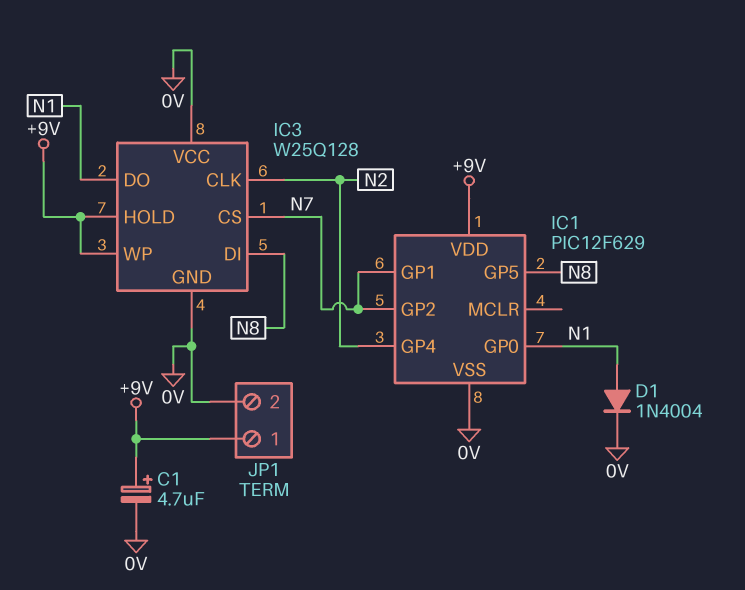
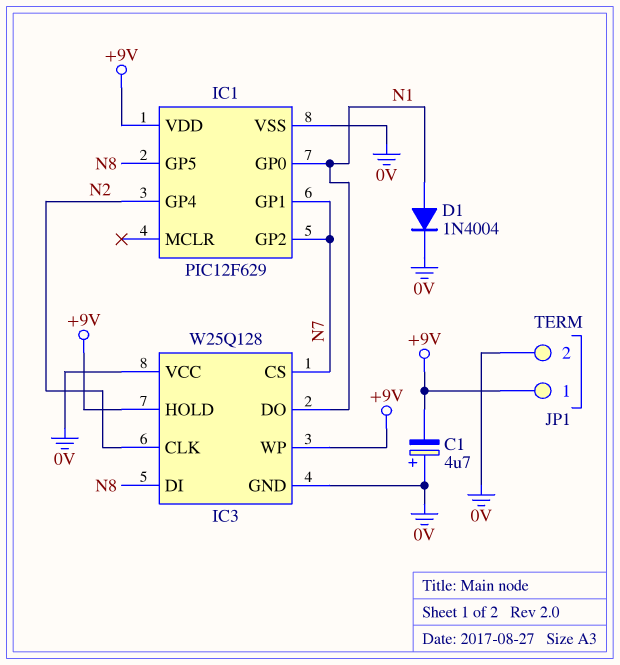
C1: 4.7uF (plus +9V, minus 0V) -> 4.7uF (plus 0V, minus +9V)

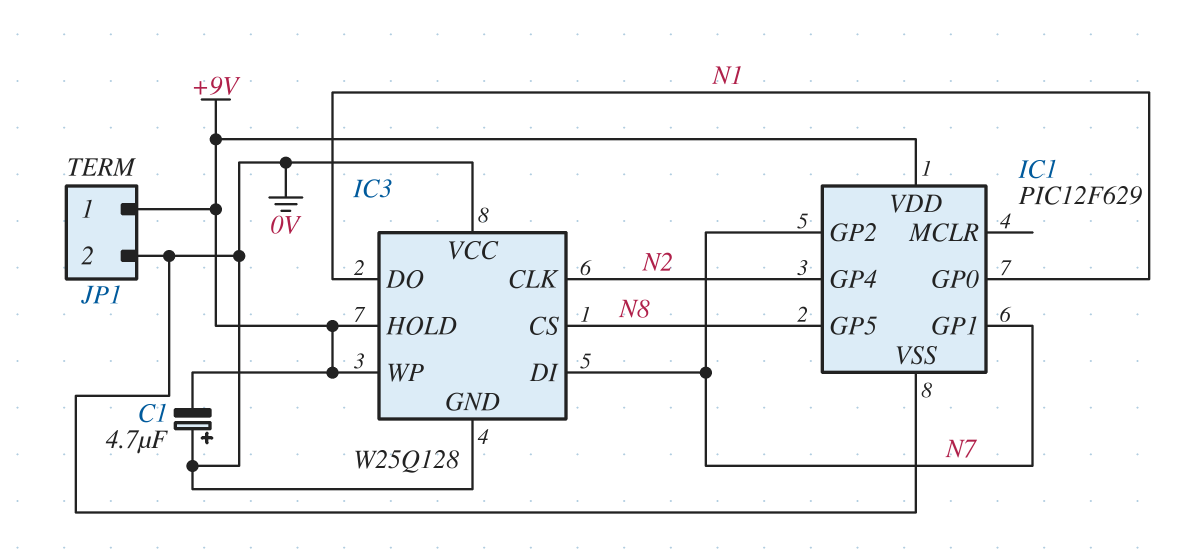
D1: diode 1N4004 (A N1, K 0V) -> none
IC3 pin CS: N7 -> N8
IC3 pin DI: N8 -> N7

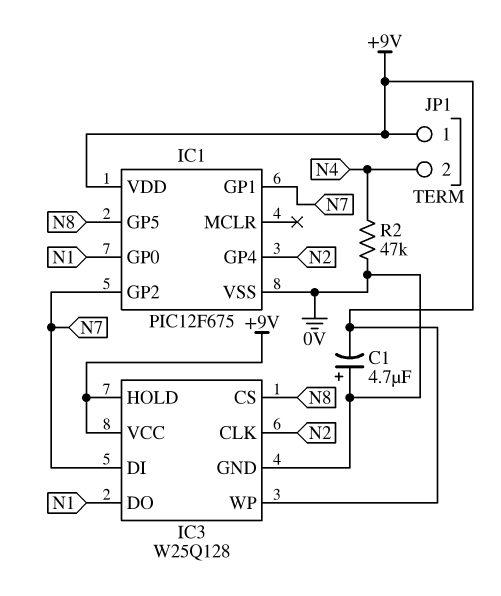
IC1: PIC12F629 -> PIC12F675
IC3 pin VCC: 0V -> +9V
JP1 pin 2: 0V -> N4
R2: none -> 47k (0V, N4)

